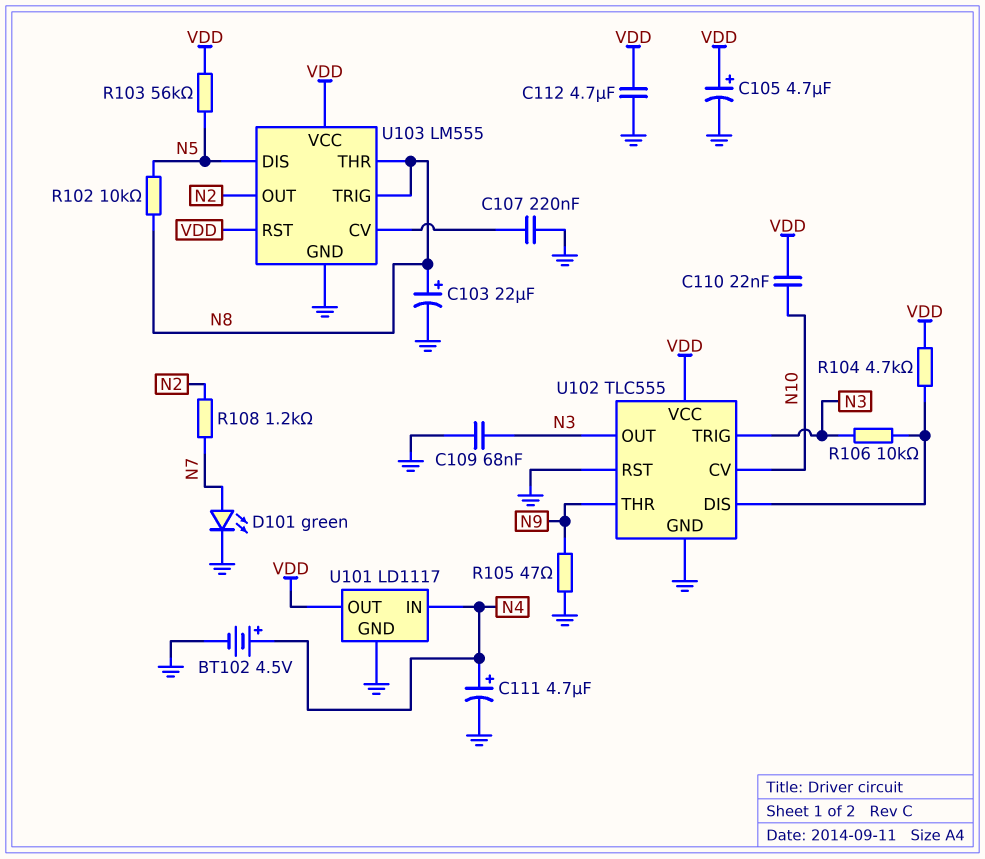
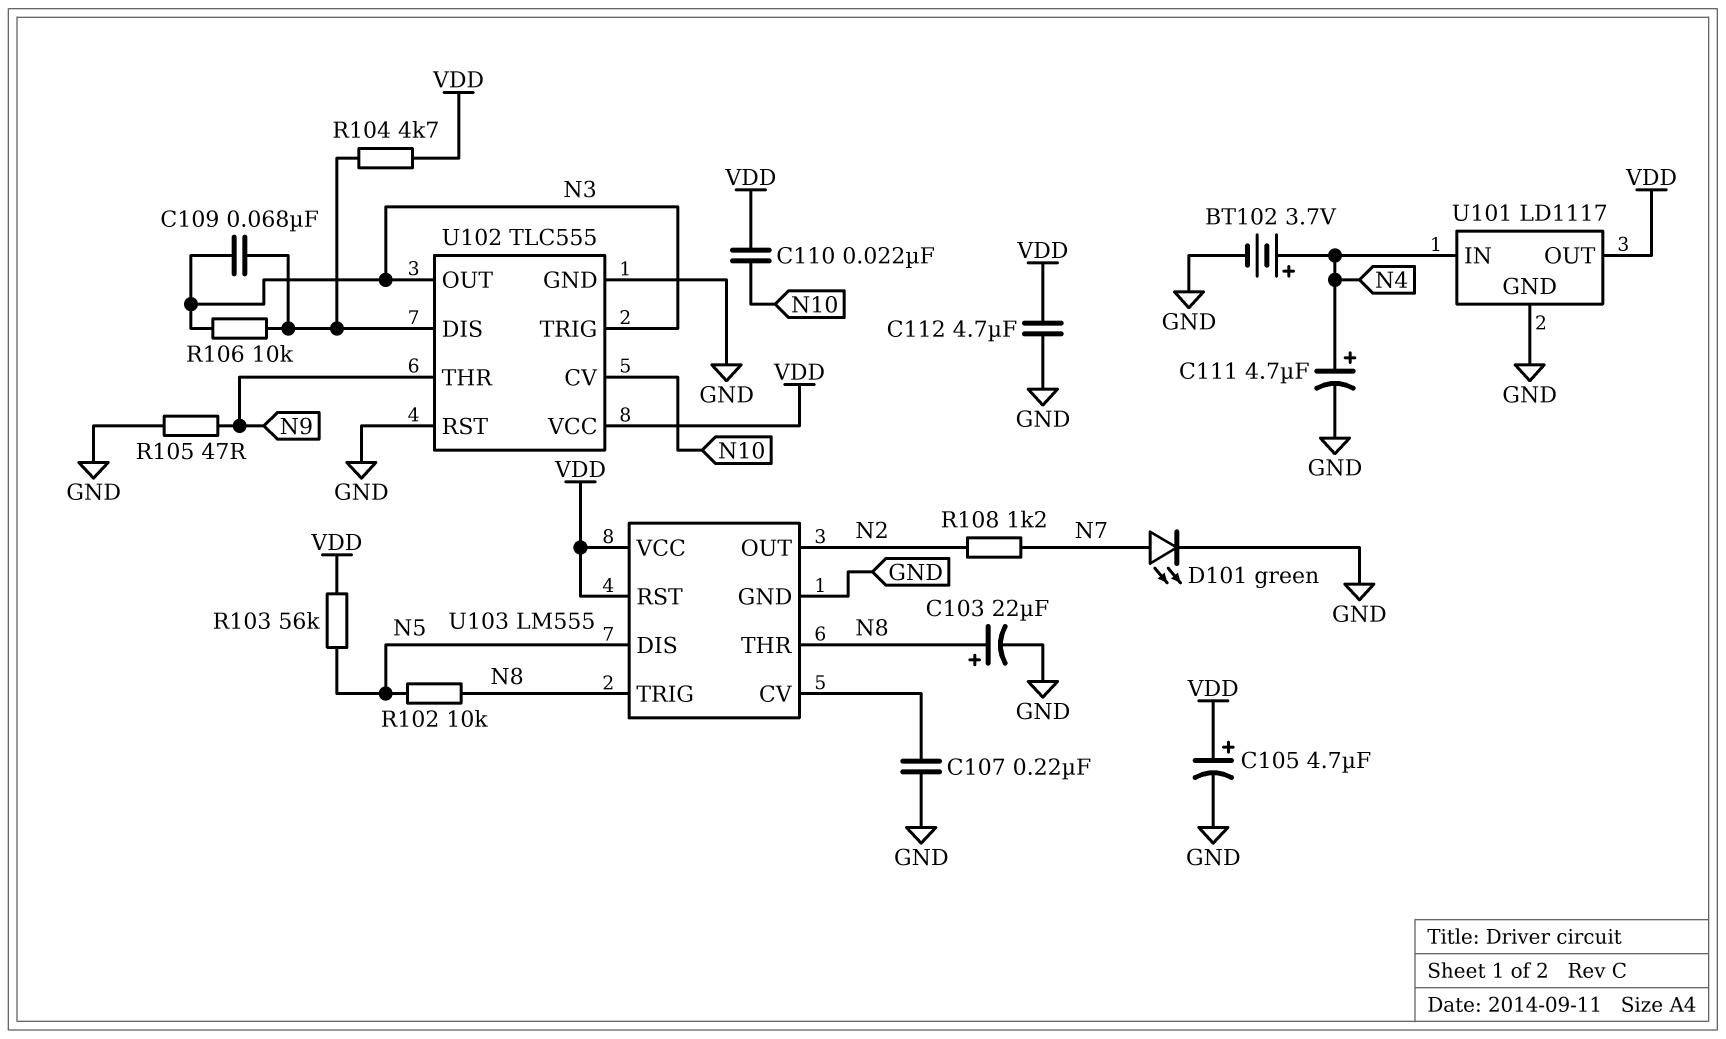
BT102: 4.5V (plus N4, minus GND) -> 3.7V (plus N4, minus GND)
C109: 68nF (GND, N3) -> 68nF (N3, U102/DIS)

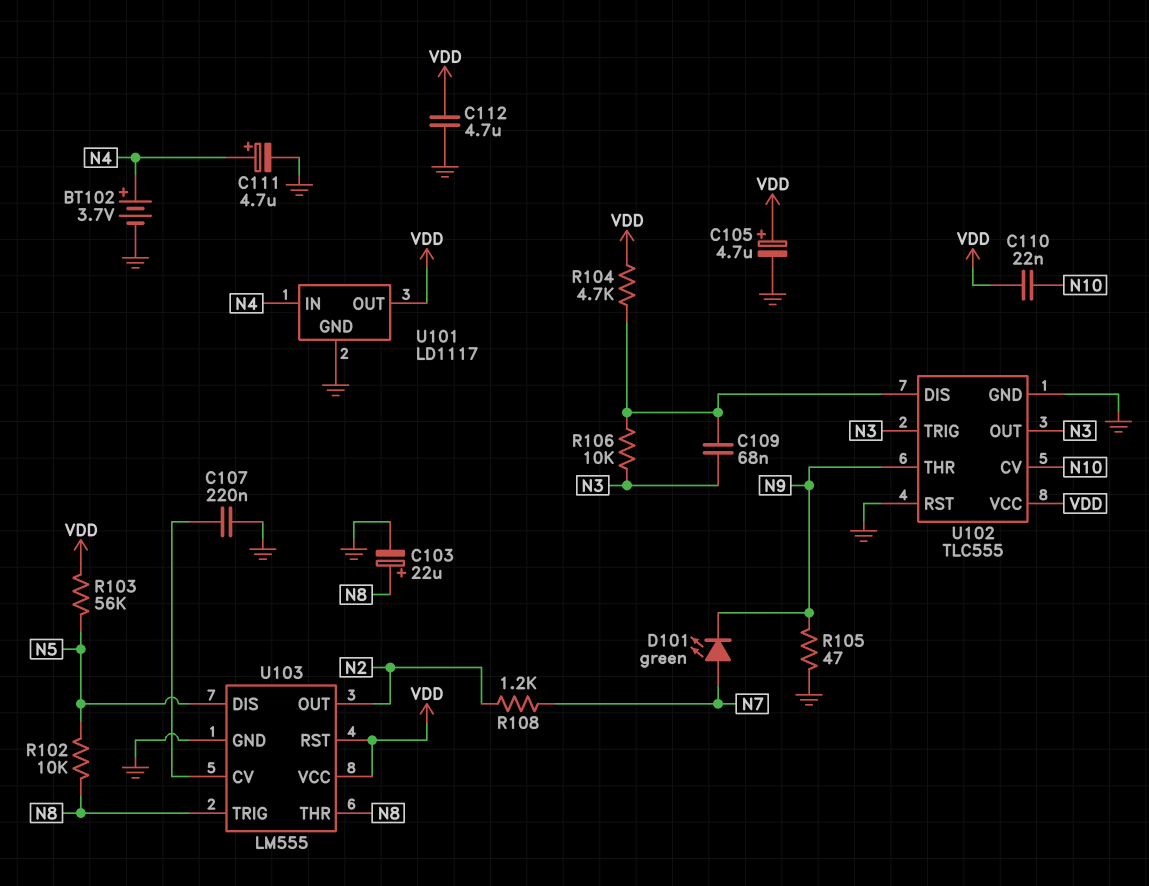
D101: LED green (A N7, K GND) -> LED green (A N7, K N9)

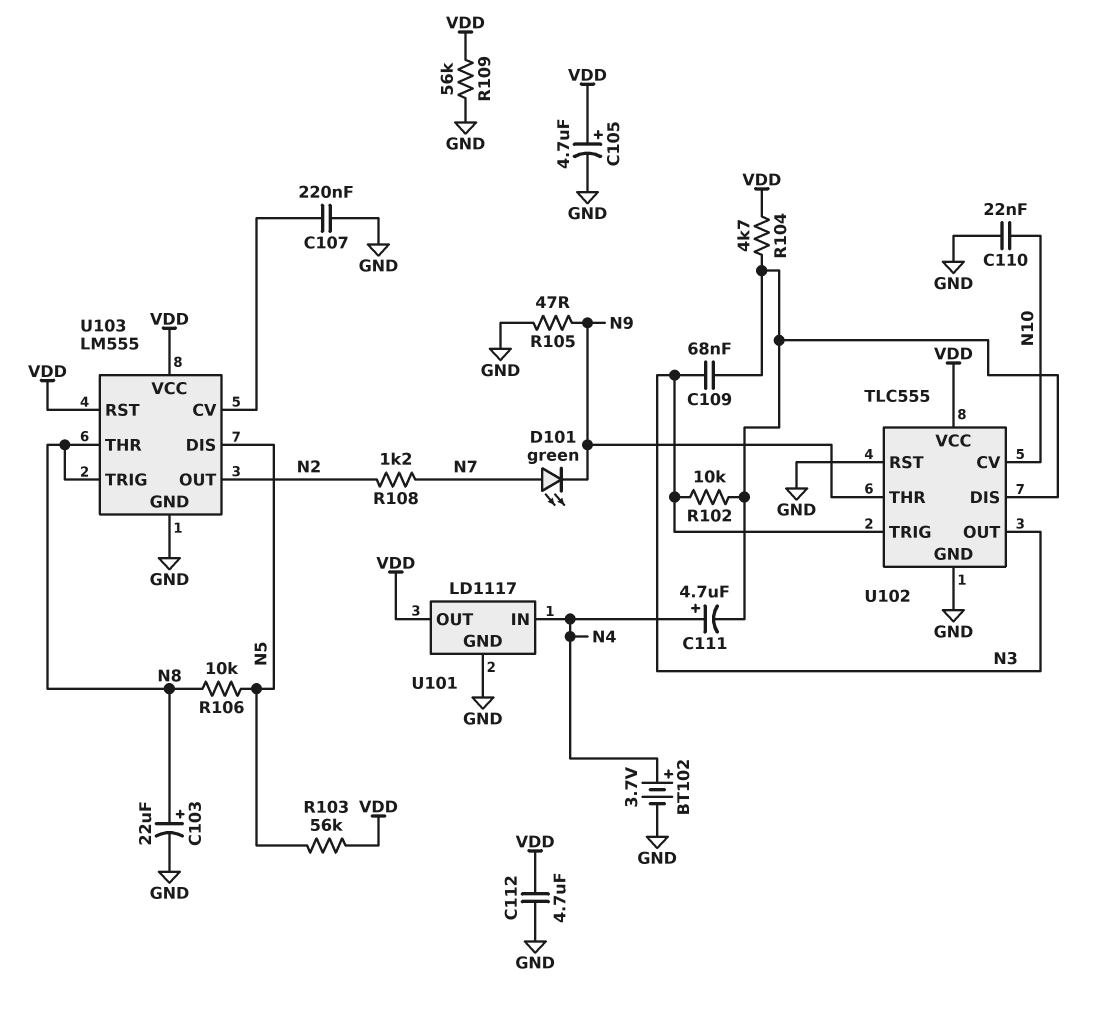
C110: 22nF (N10, VDD) -> 22nF (GND, N10)
C111: 4.7uF (plus N4, minus GND) -> 4.7uF (plus N4, minus U102/DIS)
R102: 10k (N5, N8) -> 10k (N3, U102/DIS)
R106: 10k (N3, U102/DIS) -> 10k (N5, N8)
R109: none -> 56k (GND, VDD)

